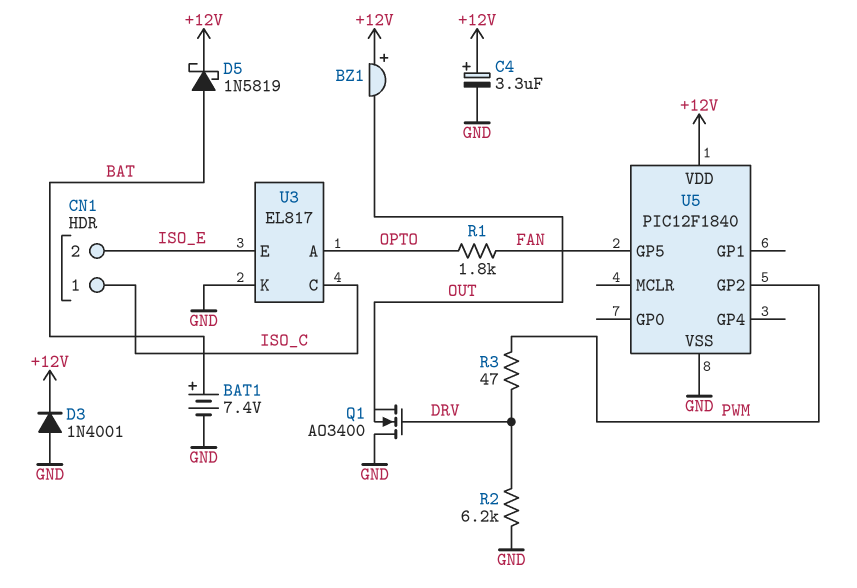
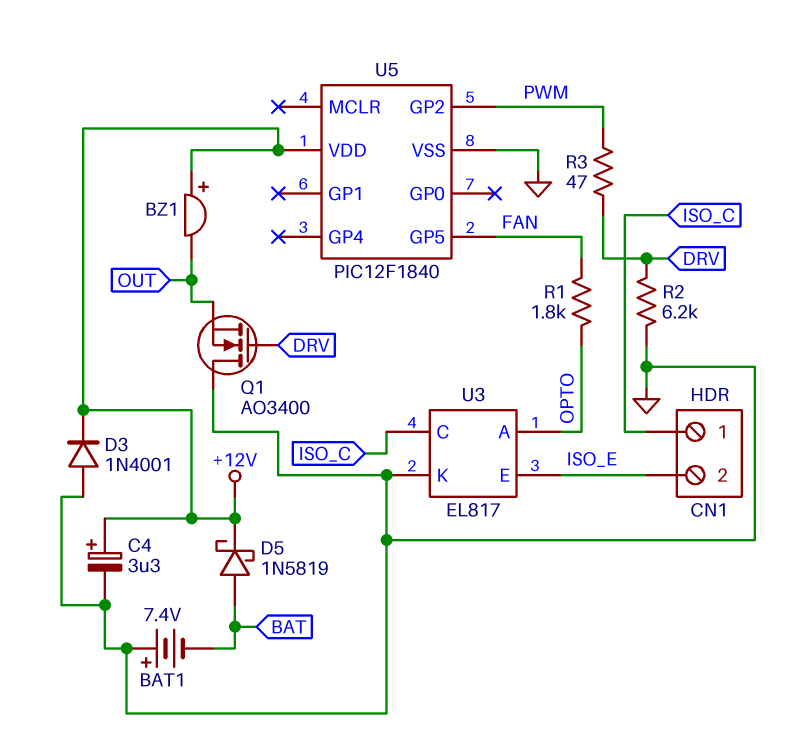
BAT1: 7.4V (plus BAT, minus GND) -> 7.4V (plus GND, minus BAT)

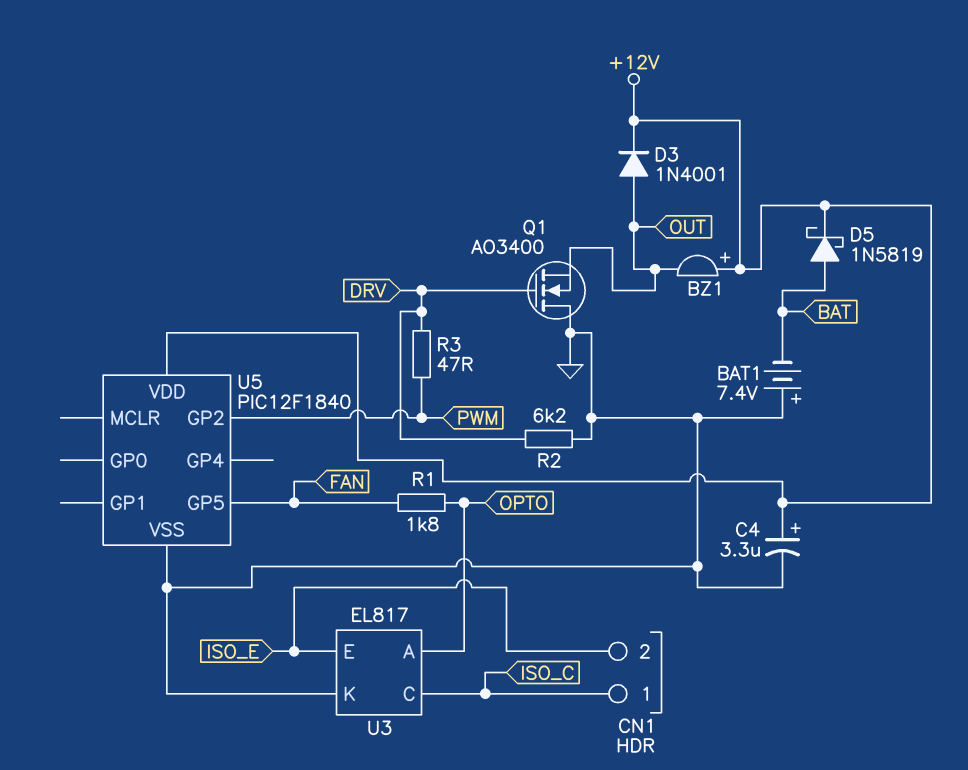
D3: diode 1N4001 (A GND, K +12V) -> diode 1N4001 (A OUT, K +12V)

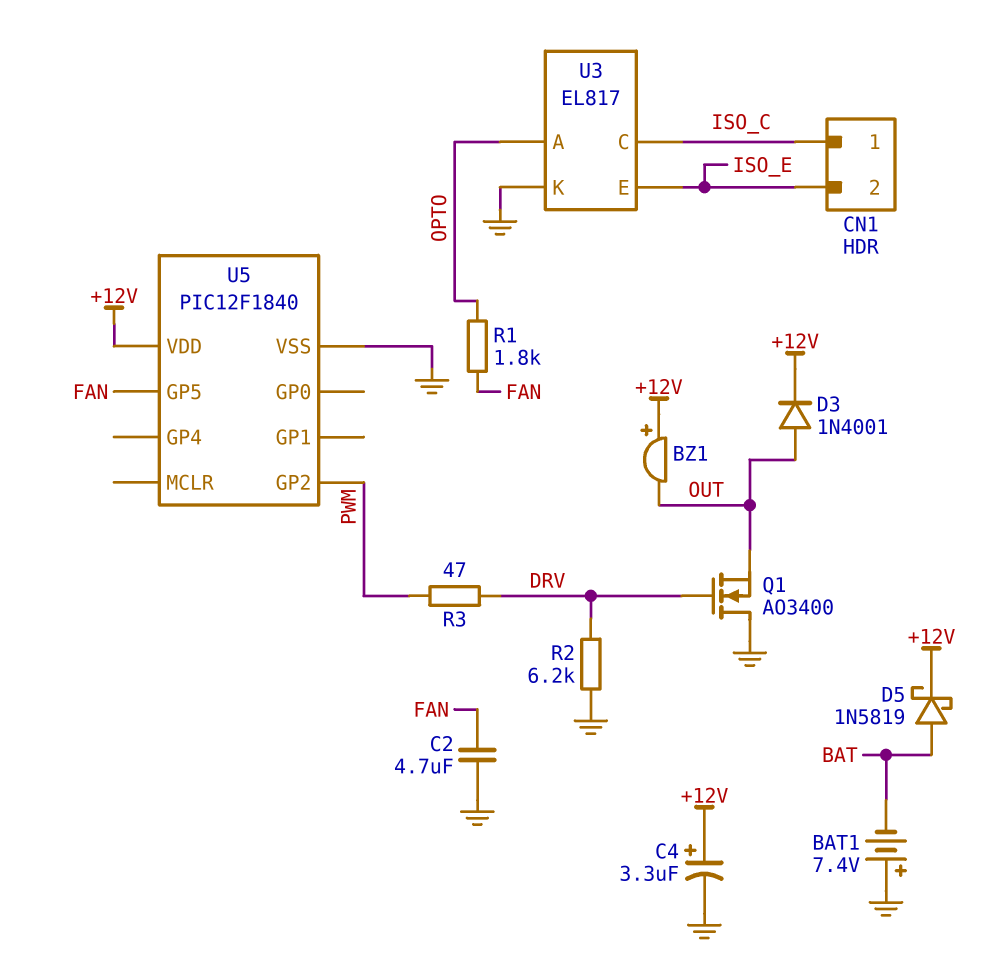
C2: none -> 4.7uF (FAN, GND)

